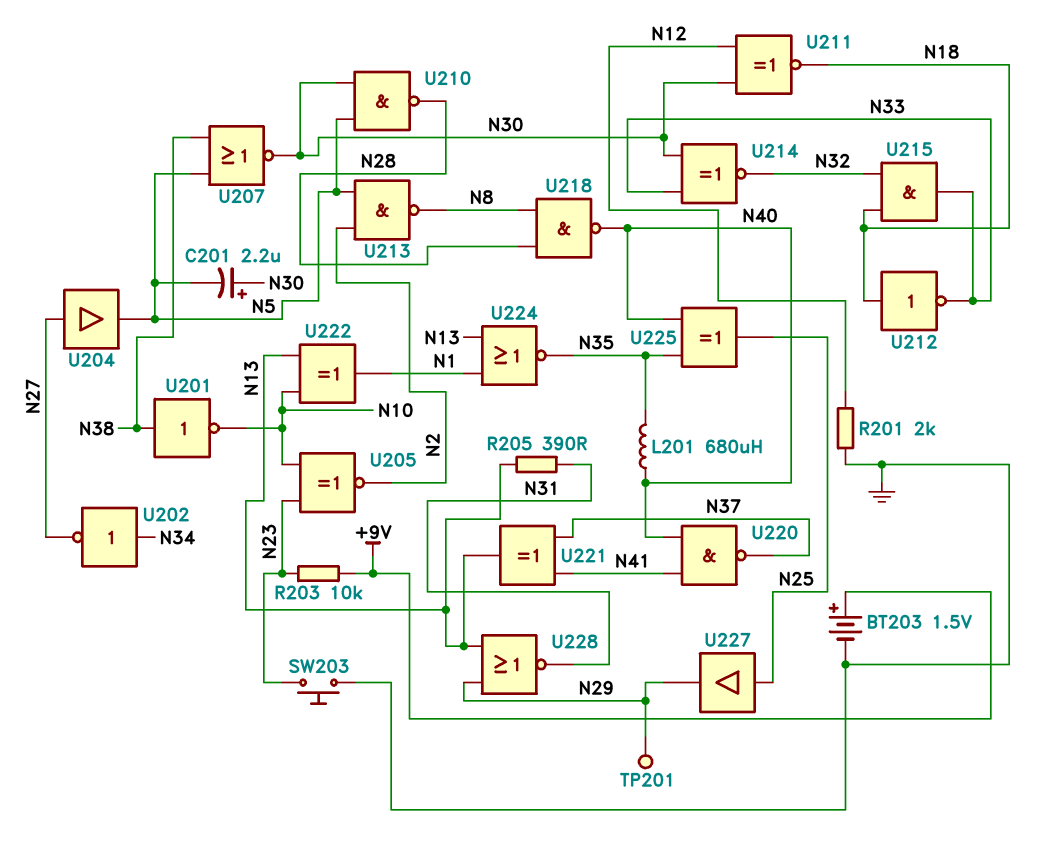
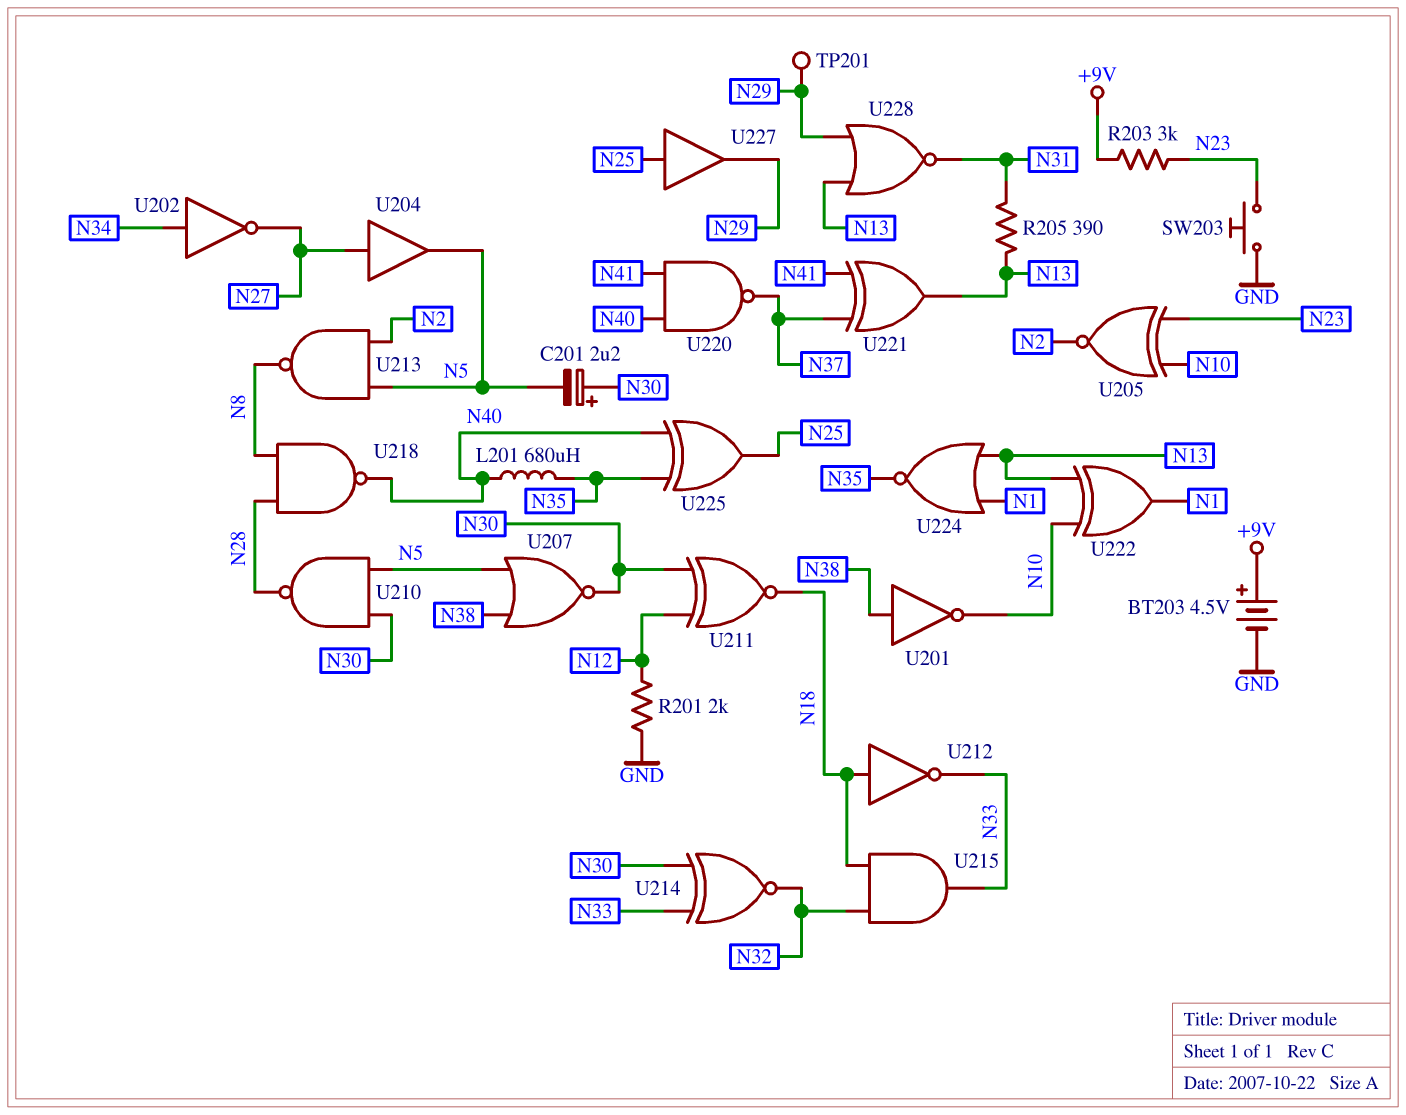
BT203: 1.5V (plus +9V, minus GND) -> 4.5V (plus +9V, minus GND)
R203: 10k (+9V, N23) -> 3k (+9V, N23)

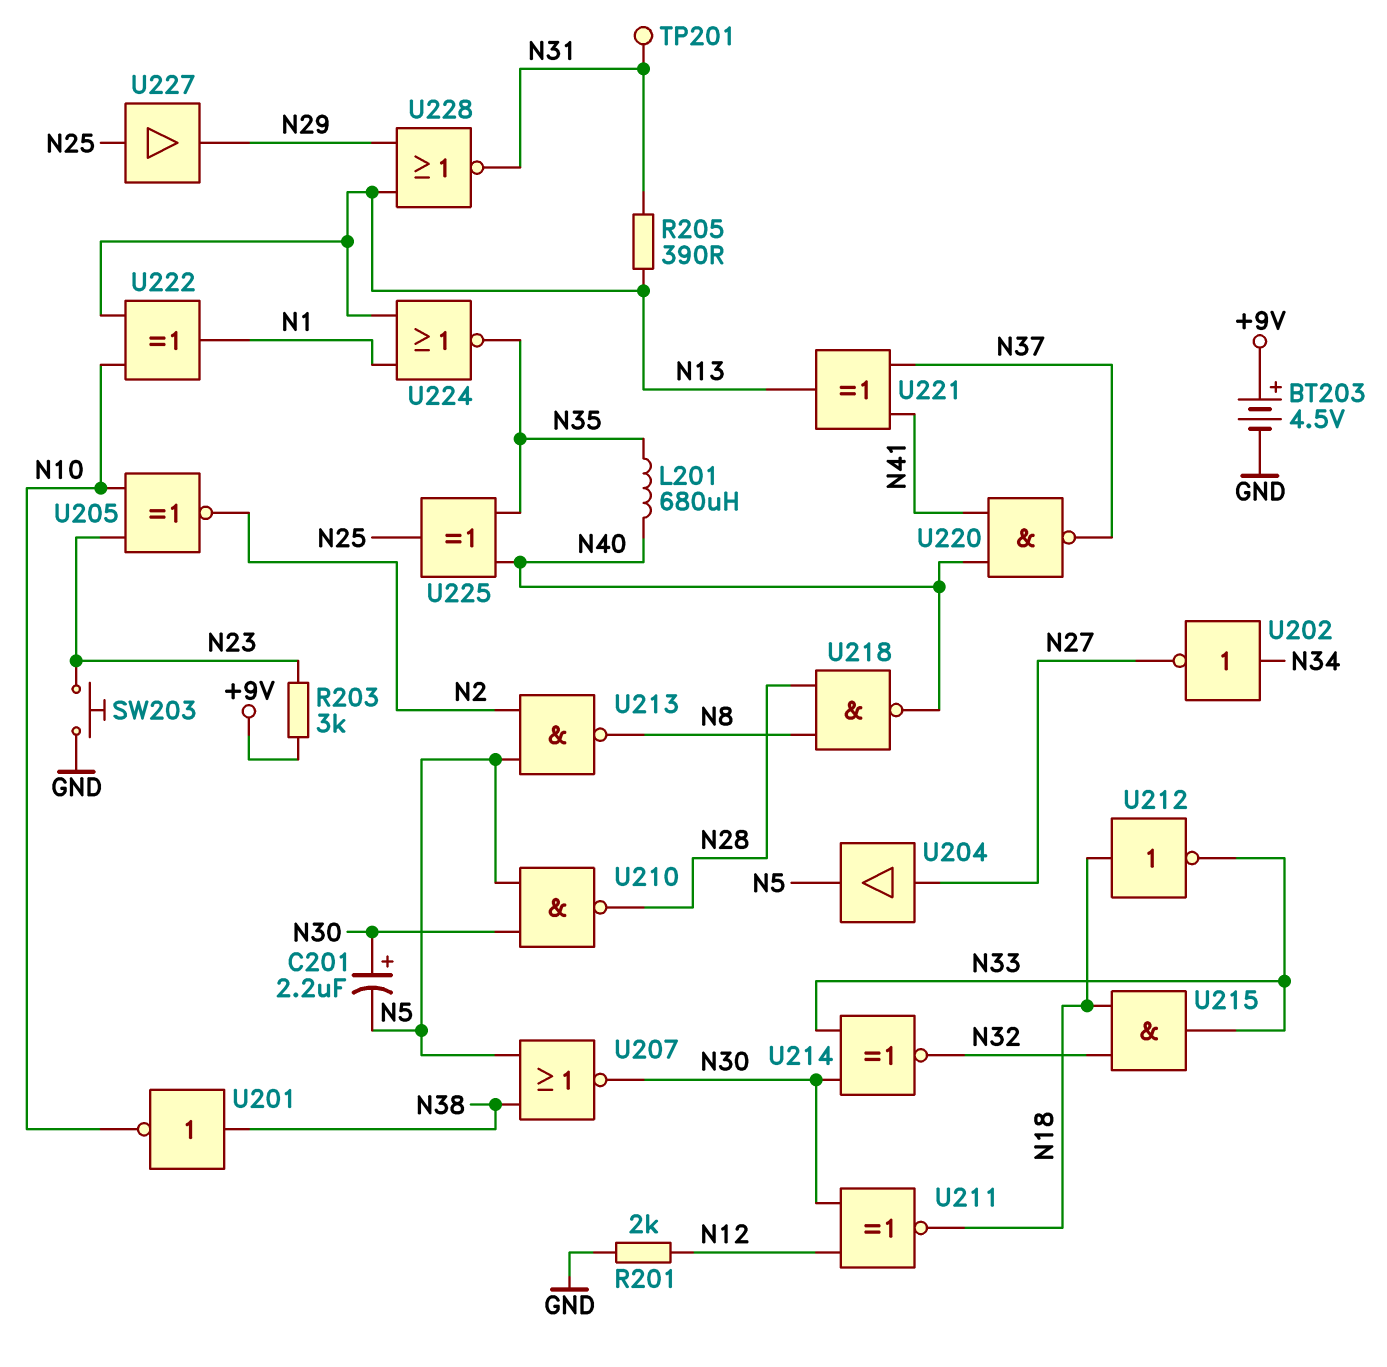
TP201: test point (N29) -> test point (N31)

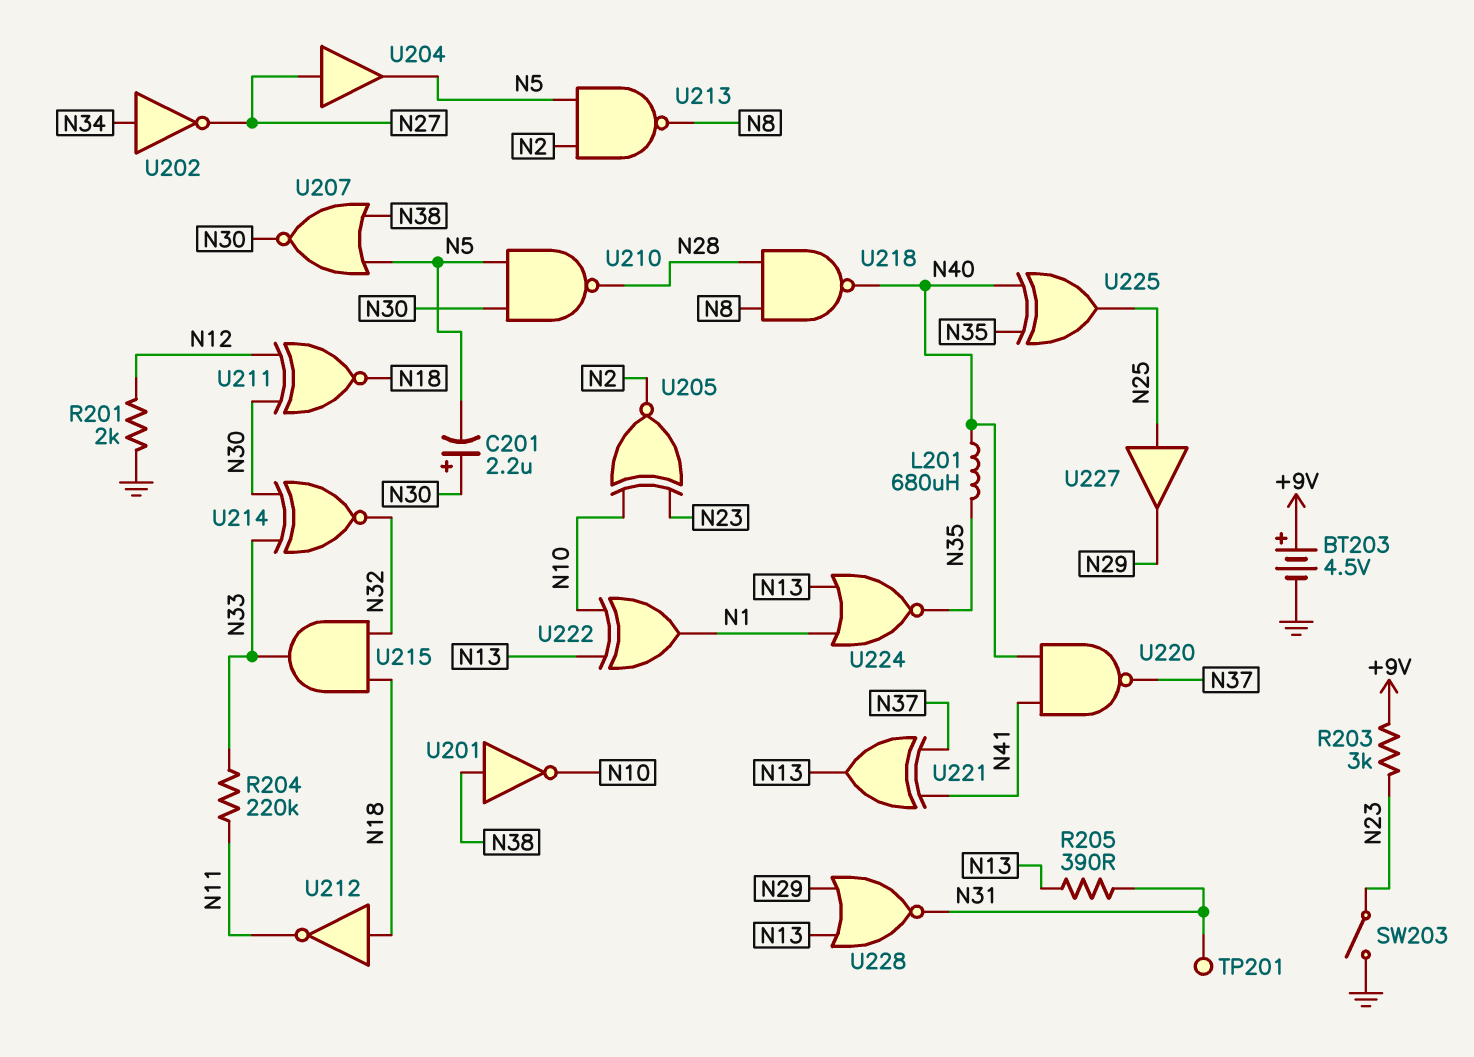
R204: none -> 220k (N11, N33)
SW203: button (GND, N23) -> switch (GND, N23)
U212: NOT (in N18, out N33) -> NOT (in N18, out N11)

